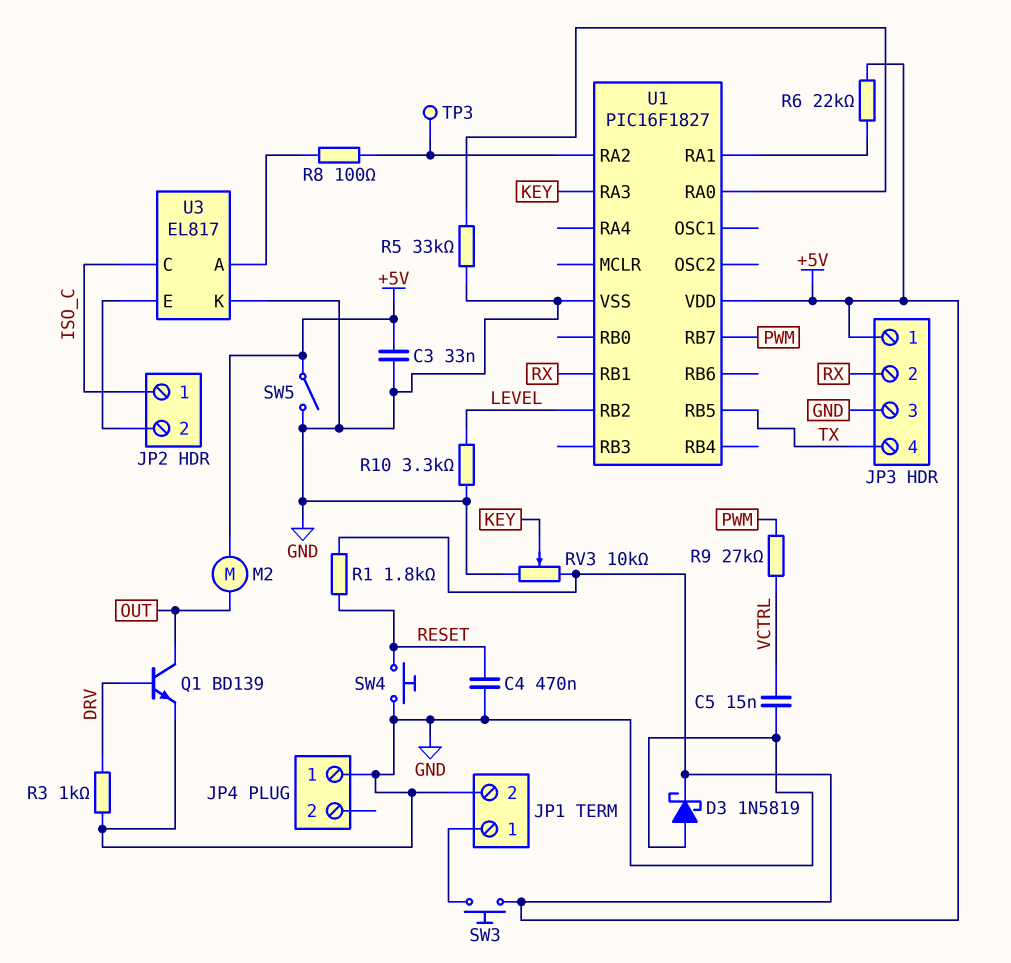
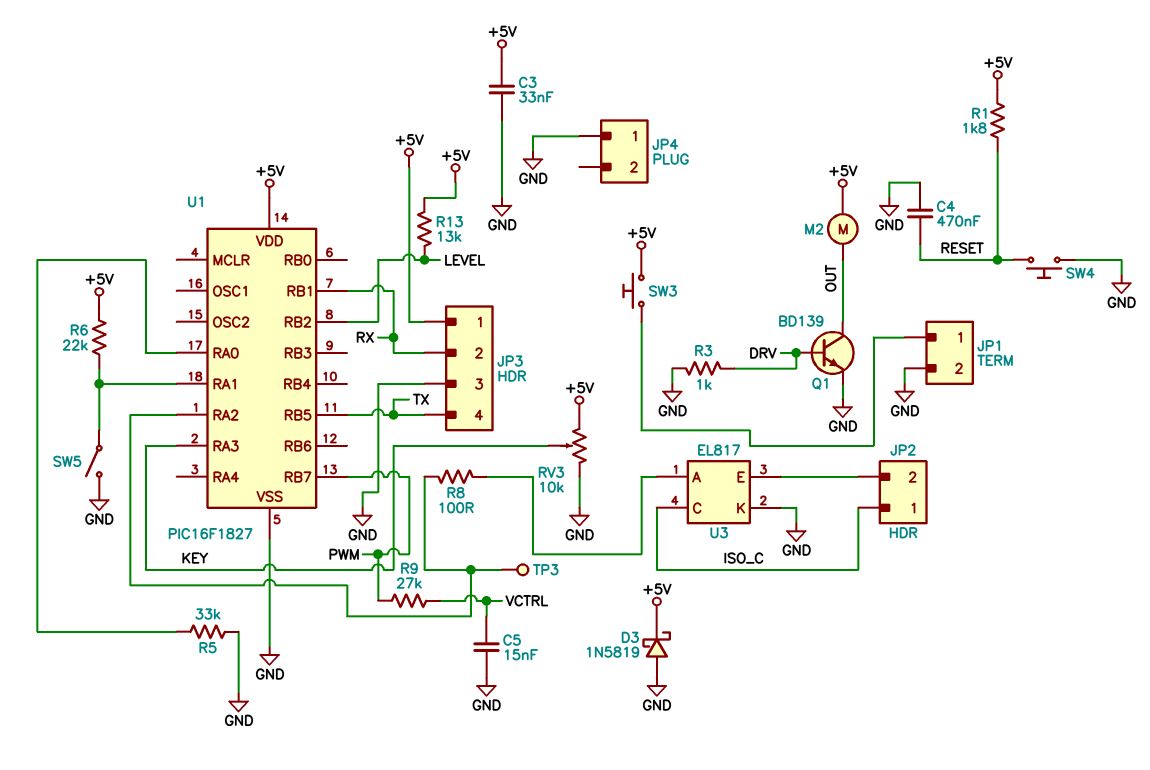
R10: 3.3k (GND, LEVEL) -> none
R13: none -> 13k (+5V, LEVEL)
SW5: switch (+5V, GND) -> switch (GND, U1/RA1)

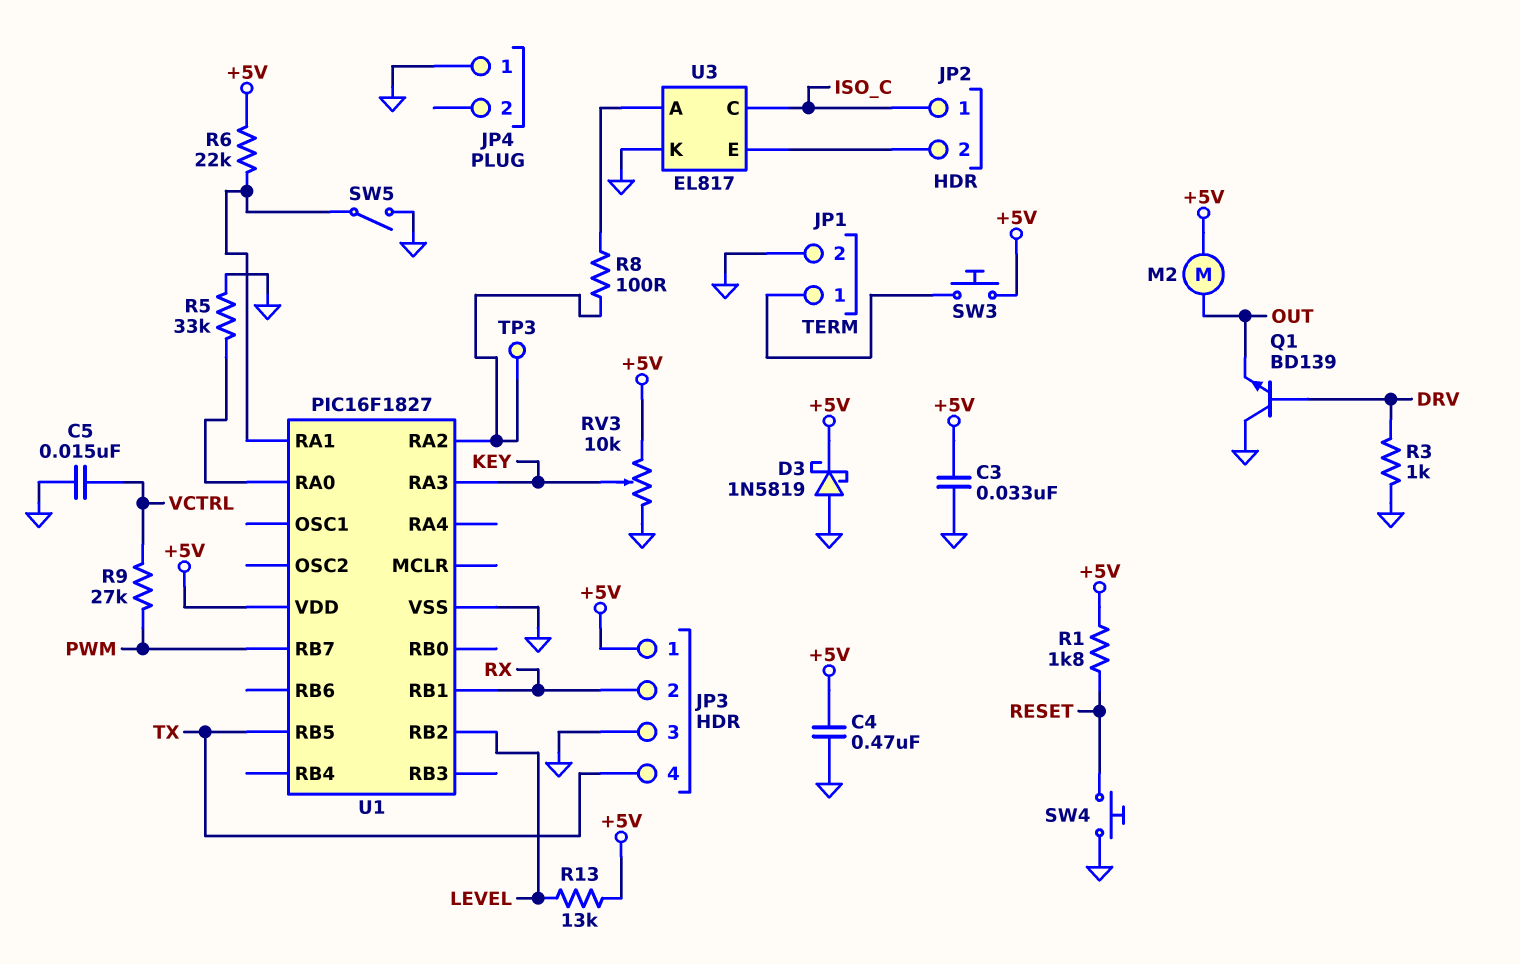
C4: 470nF (GND, RESET) -> 470nF (+5V, GND)
Q1: NPN BD139 (B DRV, C OUT, E GND) -> NPN BD139 (B DRV, C GND, E OUT)

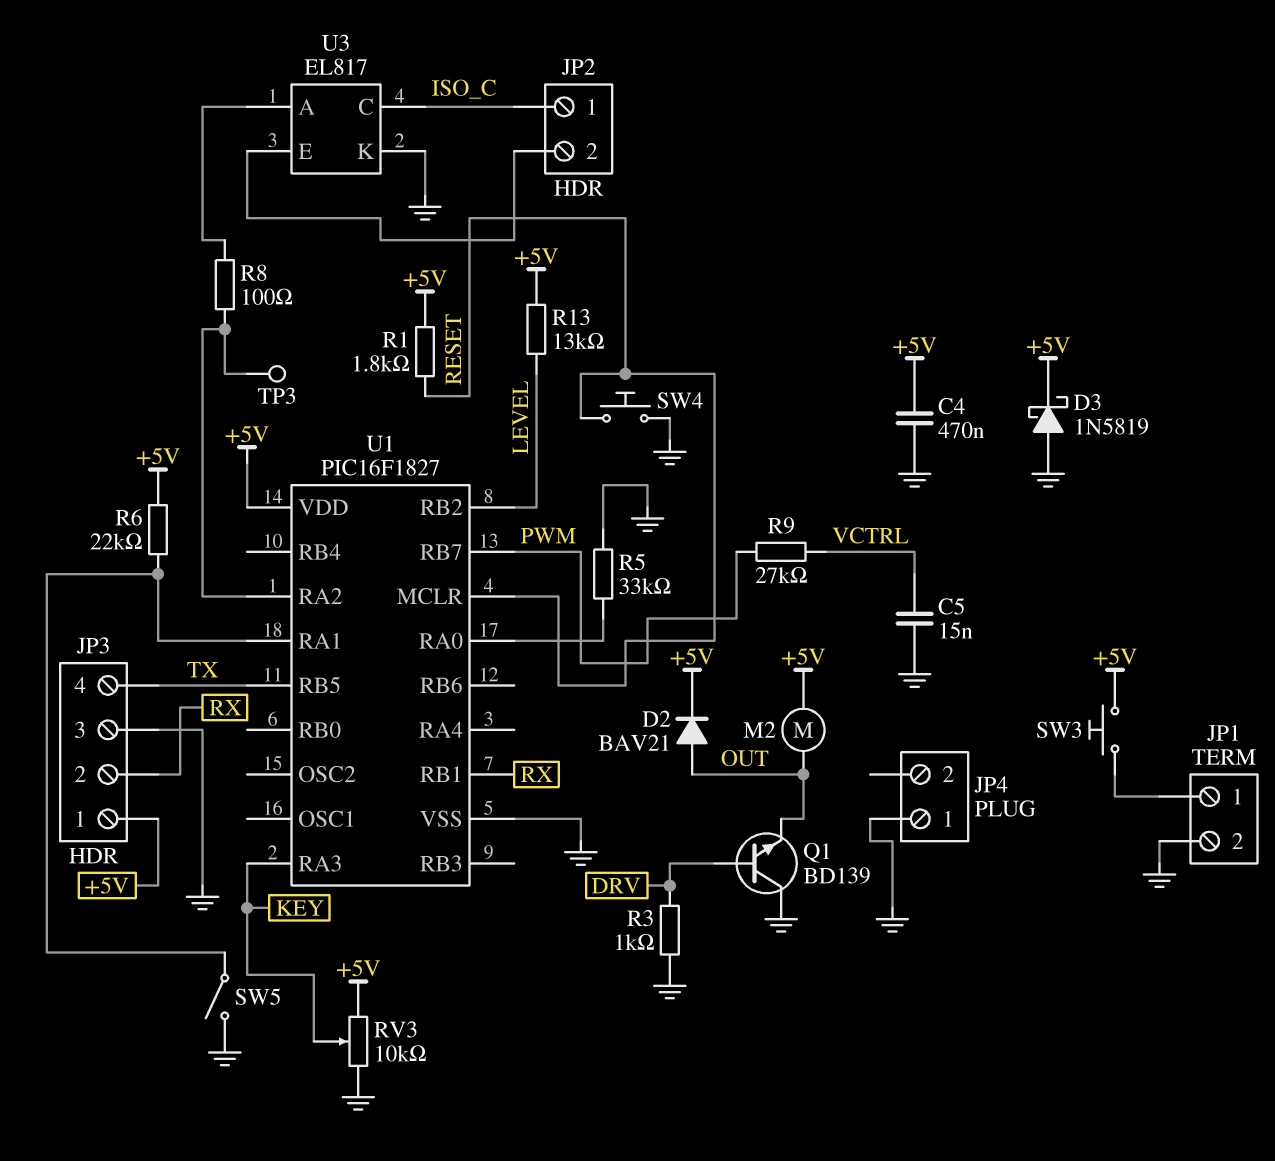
C3: 33nF (+5V, GND) -> none
D2: none -> diode BAV21 (A OUT, K +5V)
U1 pin MCLR: none -> RESET

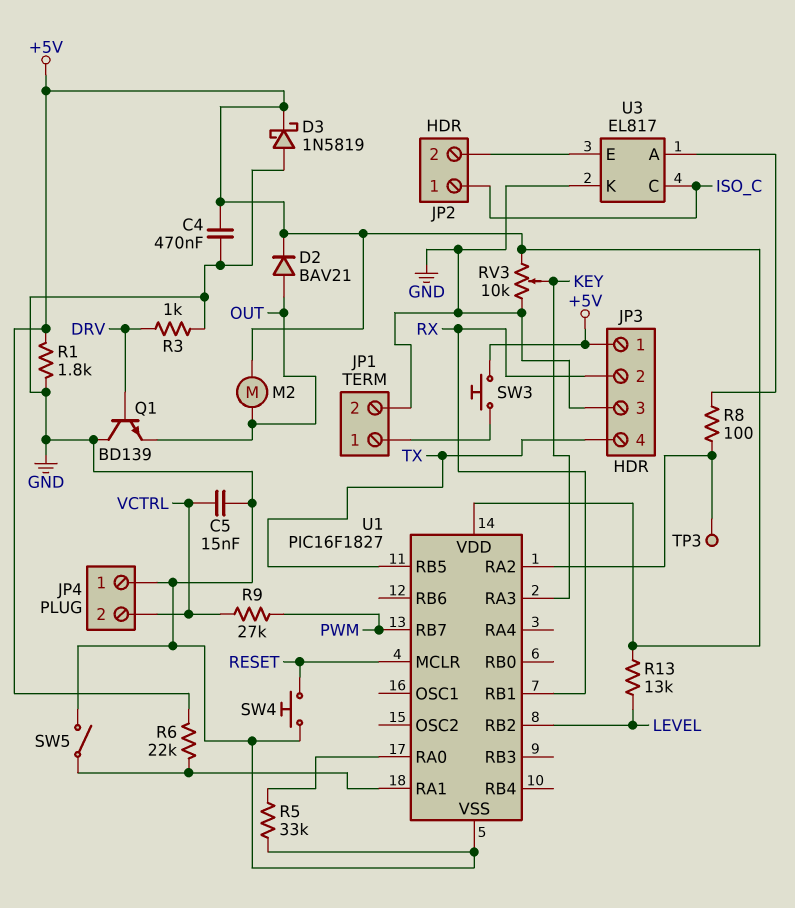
JP4 pin 2: none -> VCTRL
R1: 1.8k (+5V, RESET) -> 1.8k (+5V, GND)

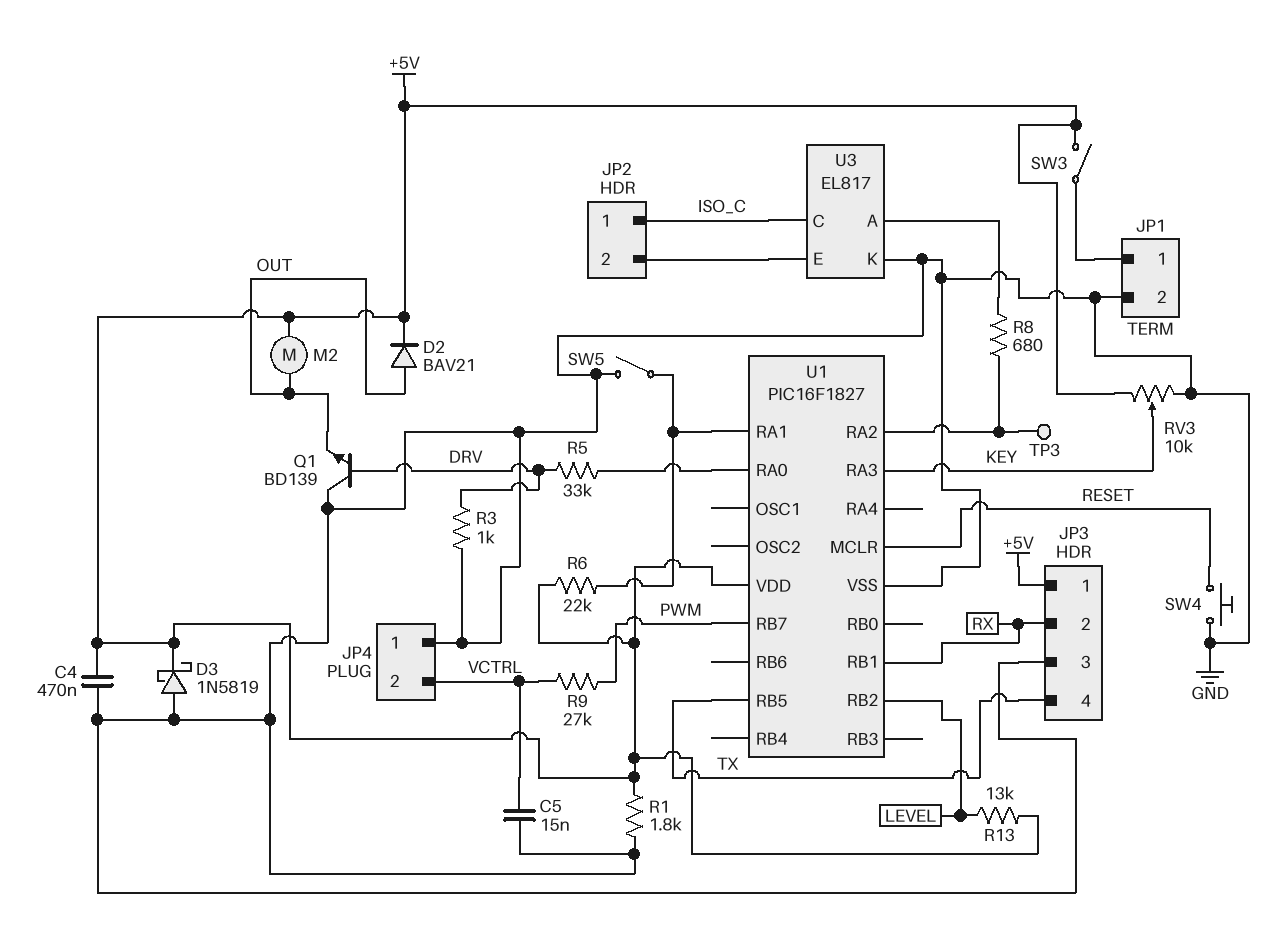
R5: 33k (GND, U1/RA0) -> 33k (DRV, U1/RA0)
R8: 100 (U1/RA2, U3/A) -> 680 (U1/RA2, U3/A)
SW3: button (+5V, JP1/1) -> switch (+5V, JP1/1)

